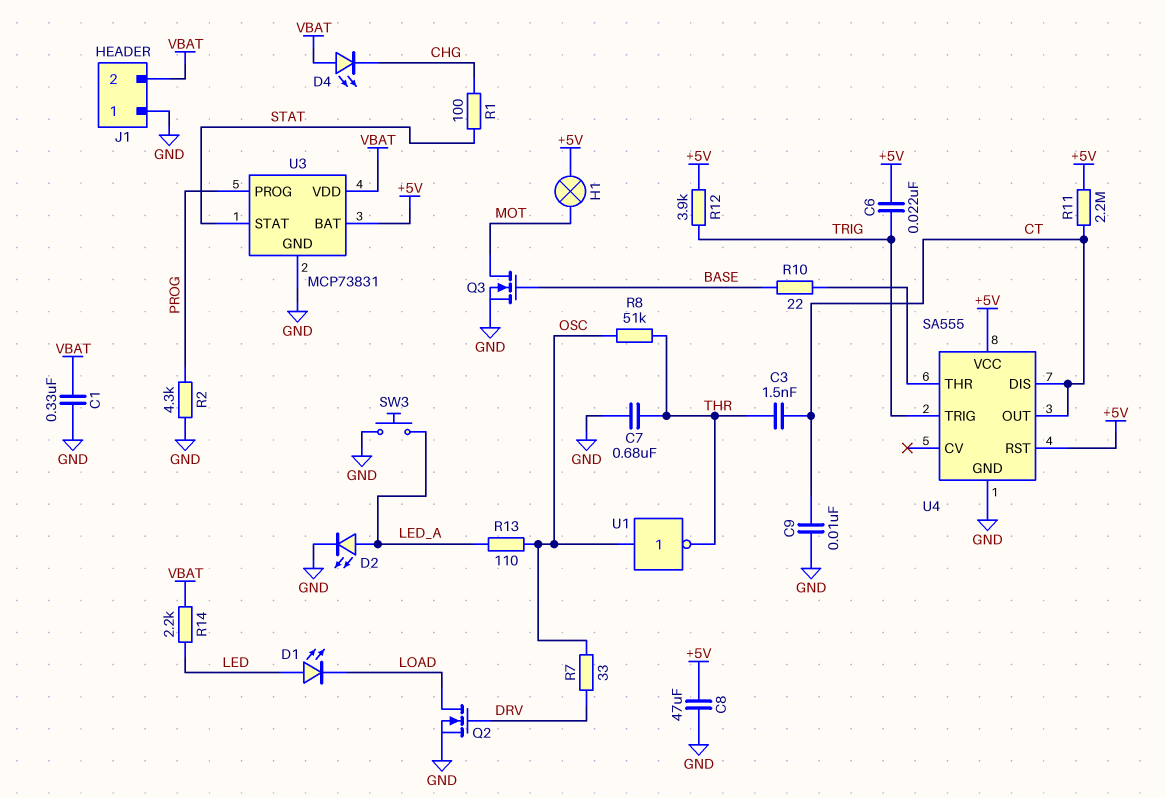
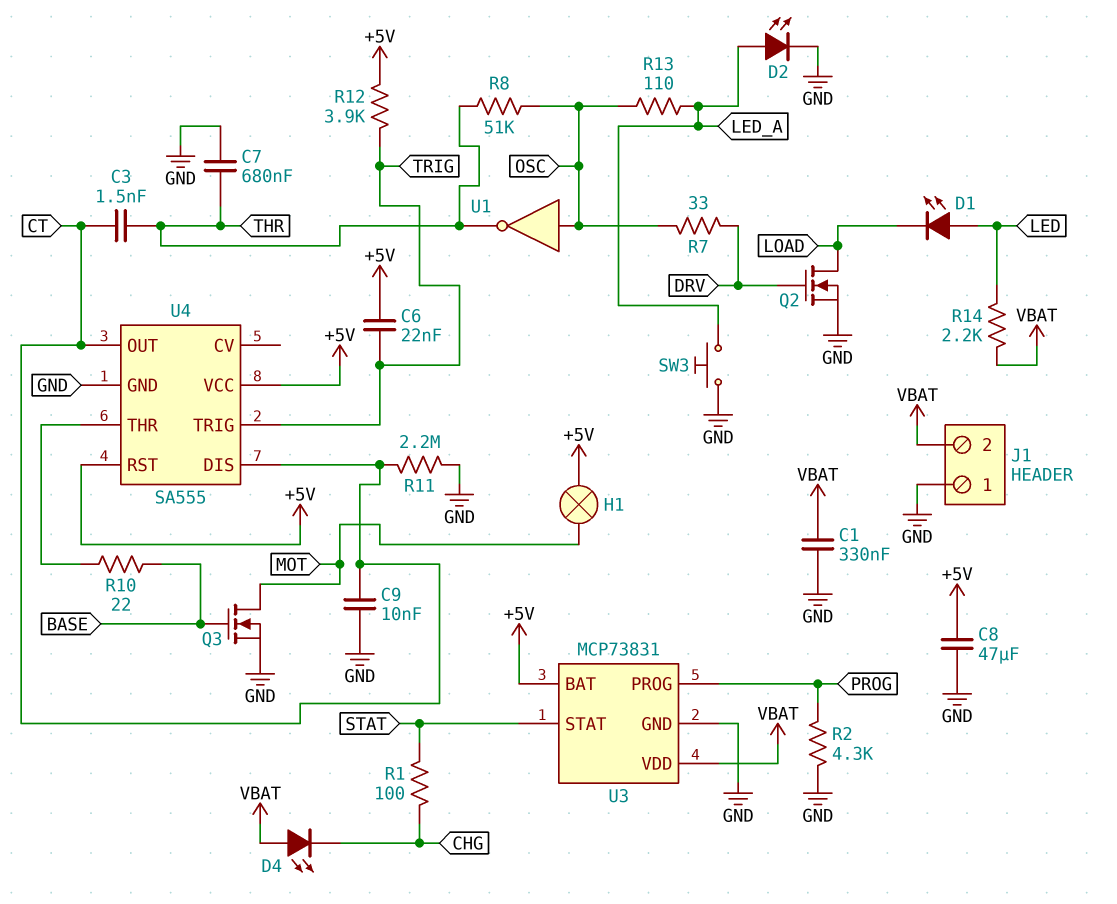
R11: 2.2M (+5V, CT) -> 2.2M (CT, GND)

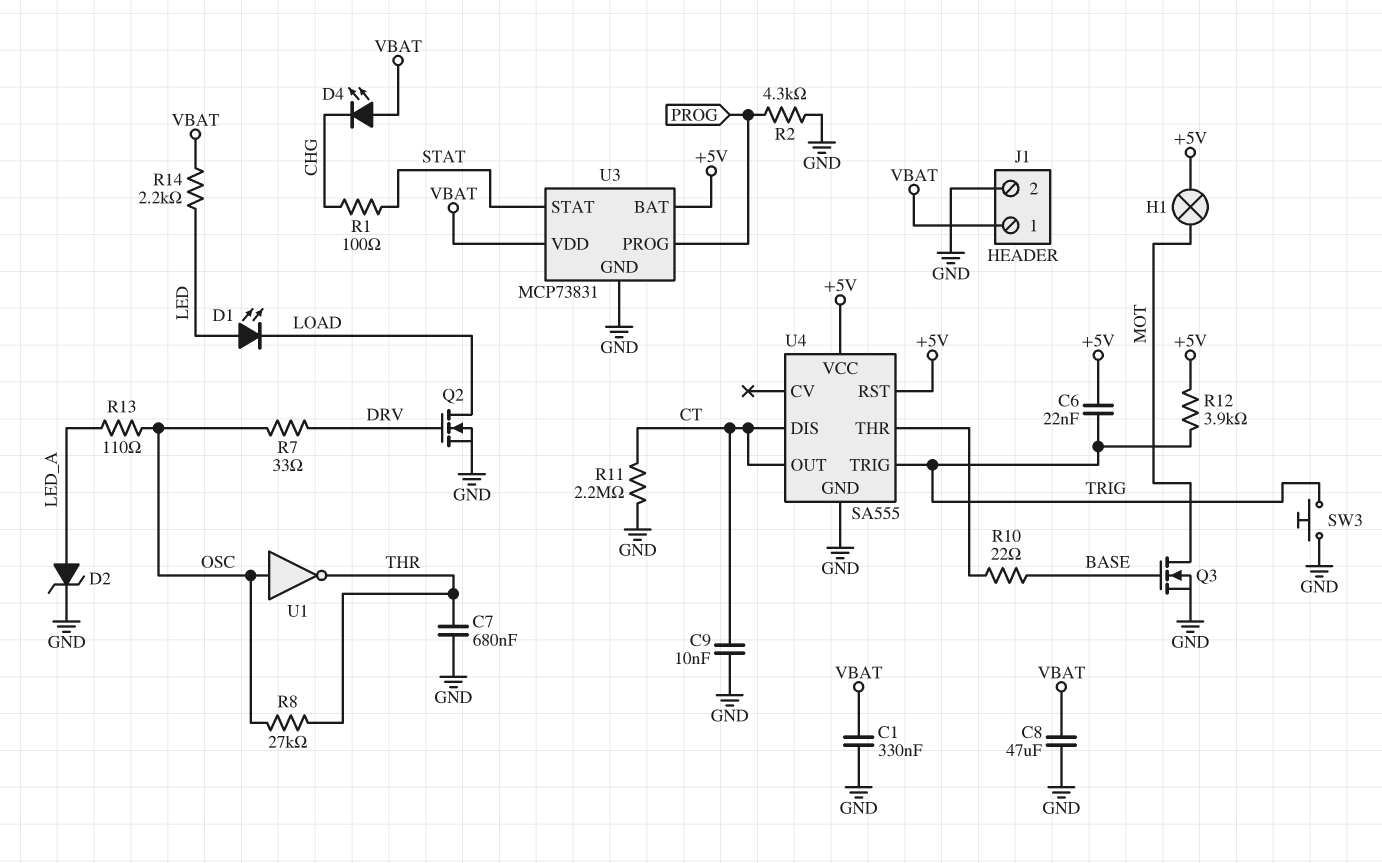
C3: 1.5nF (CT, THR) -> none
C8: 47uF (+5V, GND) -> 47uF (GND, VBAT)
D2: LED (A LED_A, K GND) -> zener (A LED_A, K GND)
J1 pin 1: GND -> VBAT
J1 pin 2: VBAT -> GND
R8: 51k (OSC, THR) -> 27k (OSC, THR)
SW3: button (GND, LED_A) -> button (GND, TRIG)

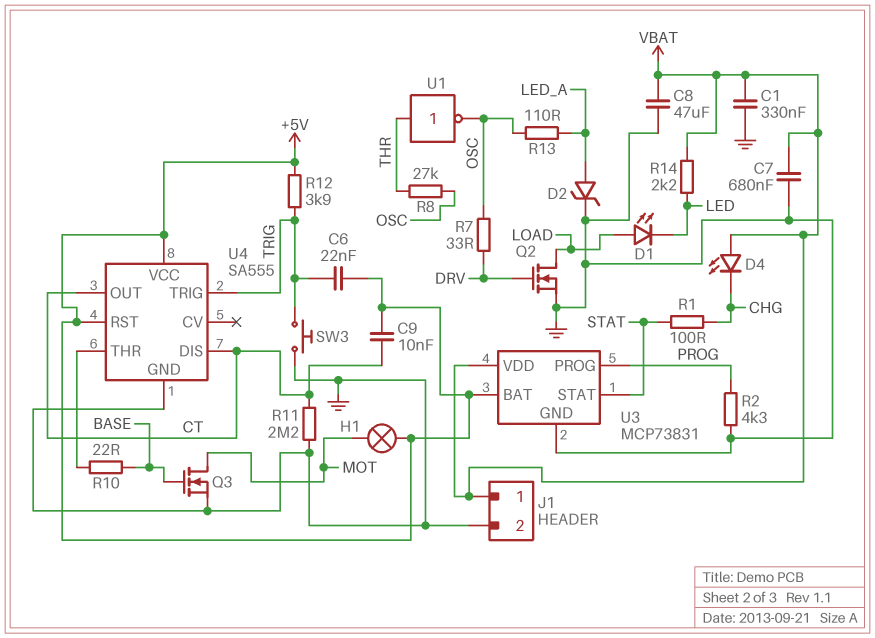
C7: 680nF (GND, THR) -> 680nF (GND, VBAT)
C9: 10nF (CT, GND) -> 10nF (+5V, CT)
D1: LED (A LED, K LOAD) -> LED (A LOAD, K LED)
U1: NOT (in OSC, out THR) -> NOT (in THR, out OSC)

